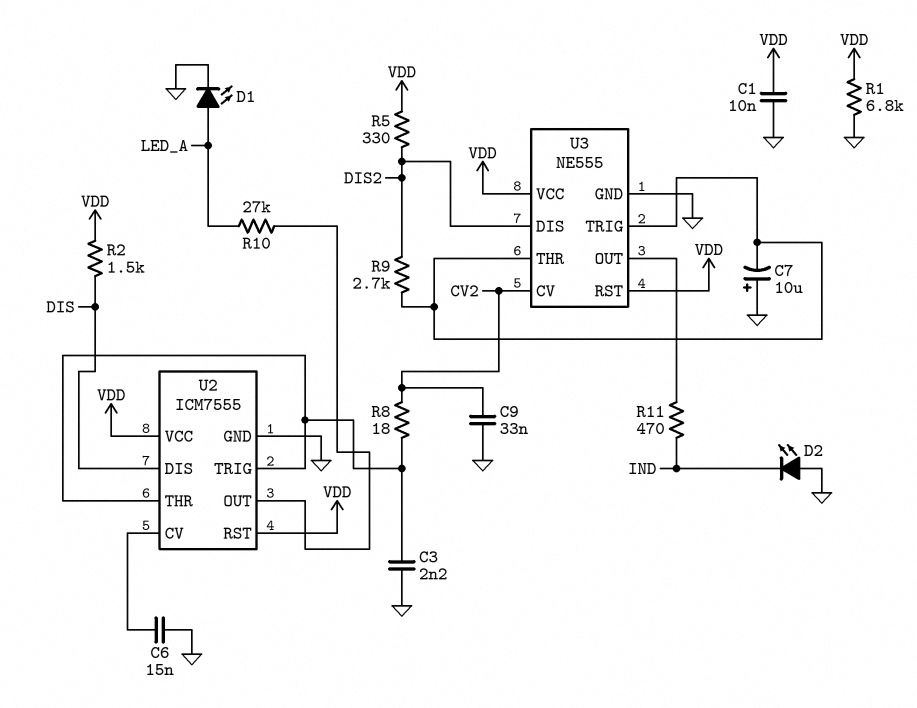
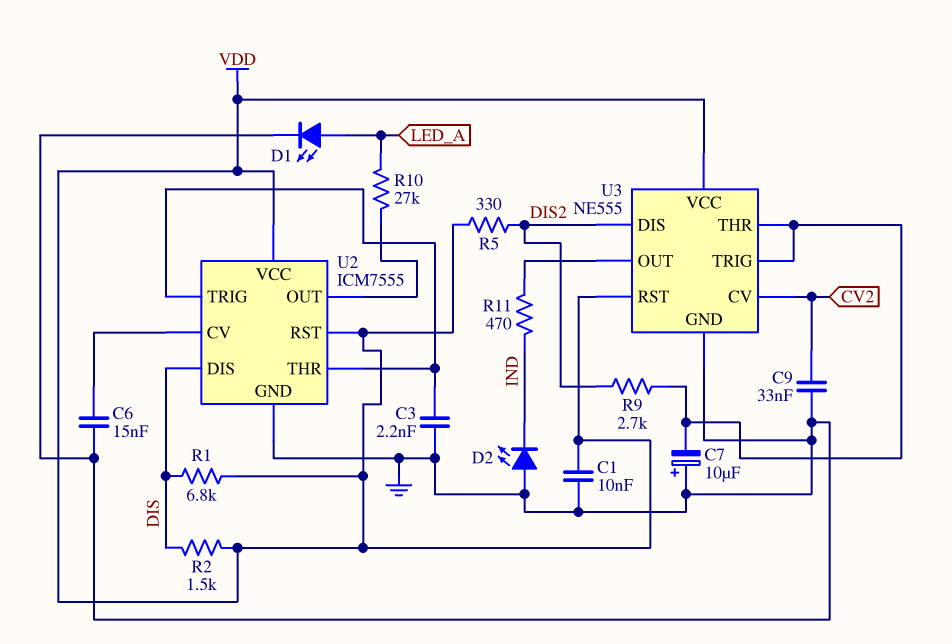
R1: 6.8k (GND, VDD) -> 6.8k (DIS, VDD)
R8: 18 (CV2, U2/THR) -> none

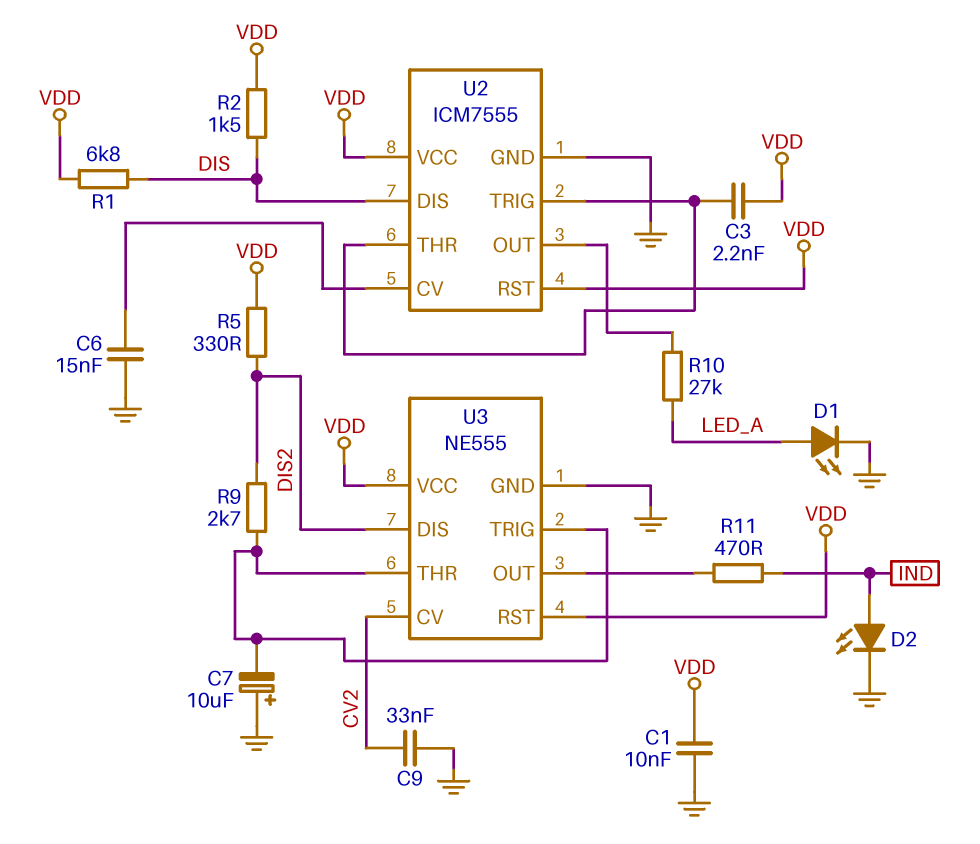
C3: 2.2nF (GND, U2/THR) -> 2.2nF (U2/THR, VDD)
D2: LED (A GND, K IND) -> LED (A IND, K GND)

